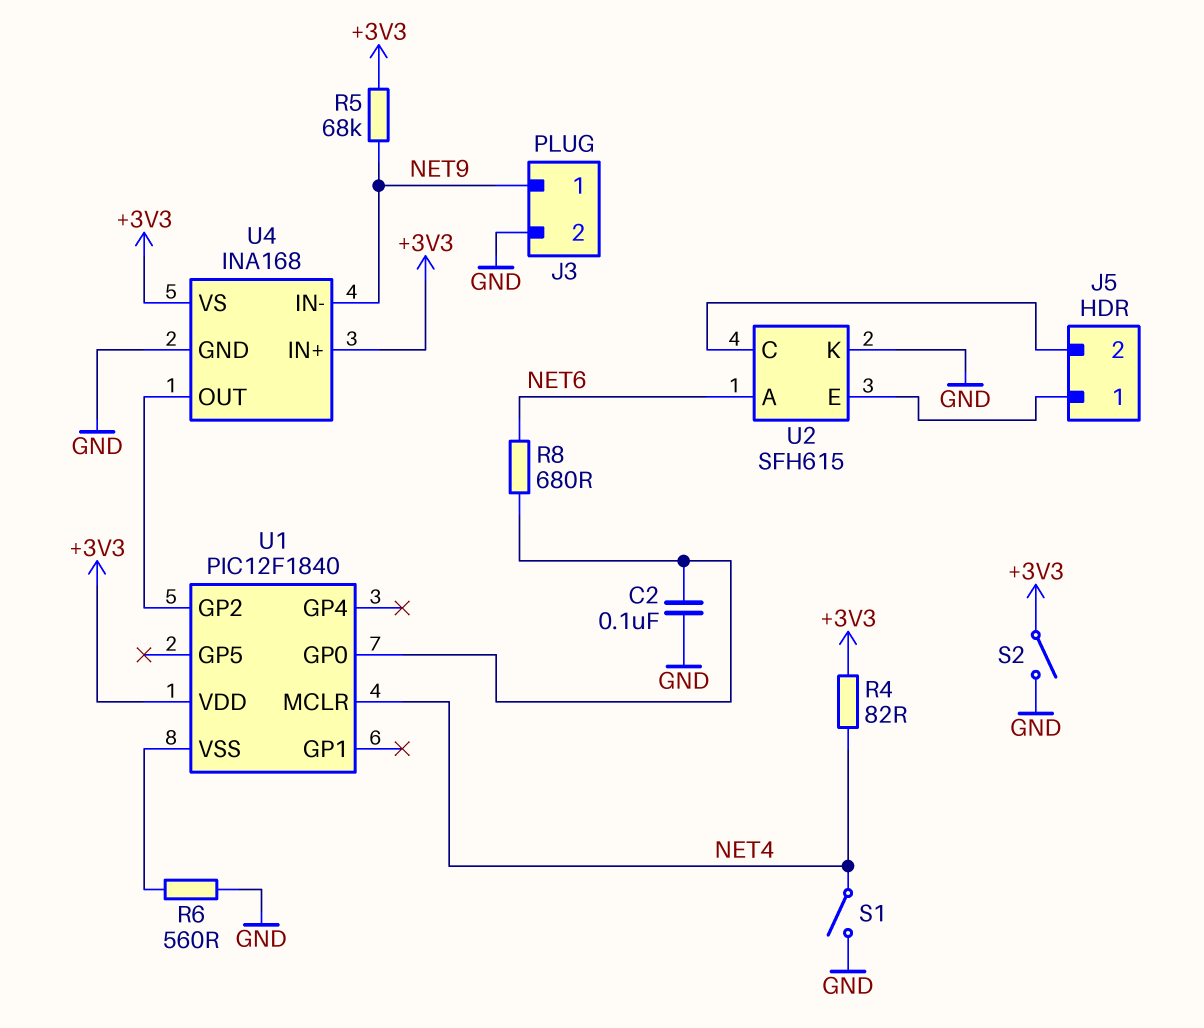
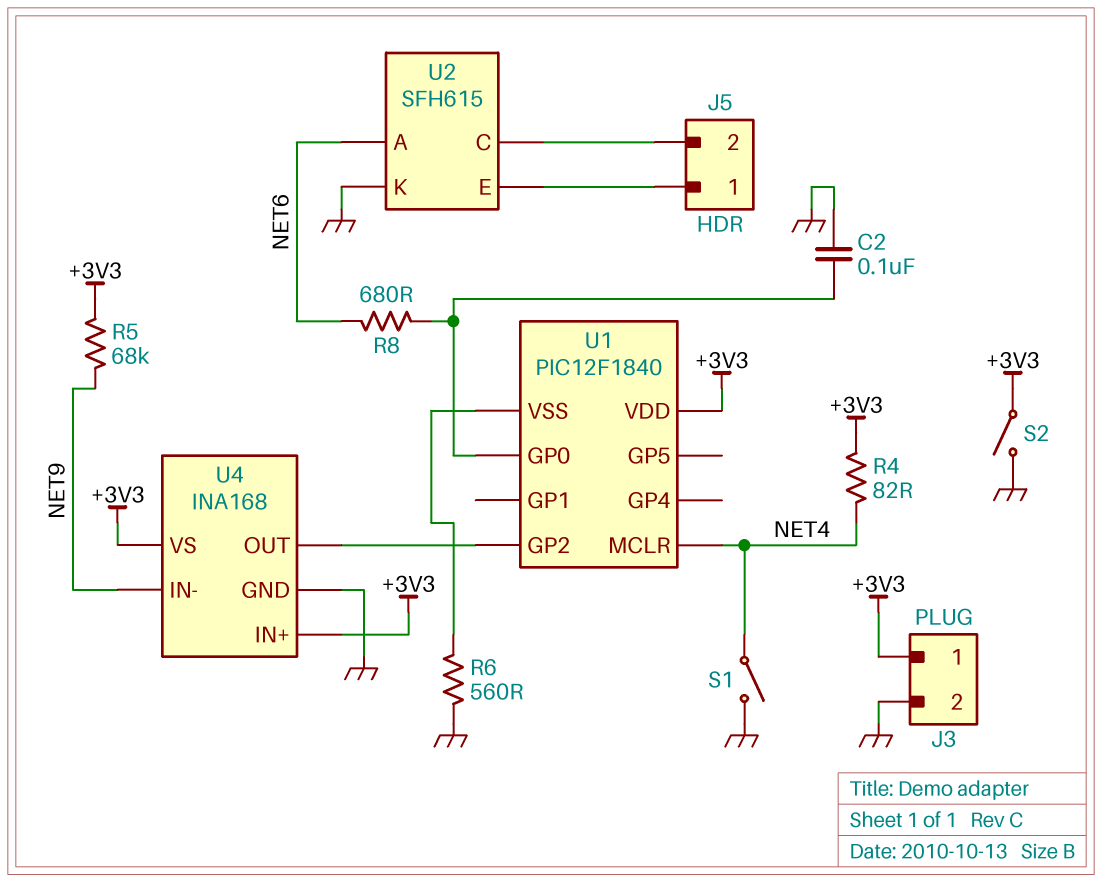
J3 pin 1: NET9 -> +3V3

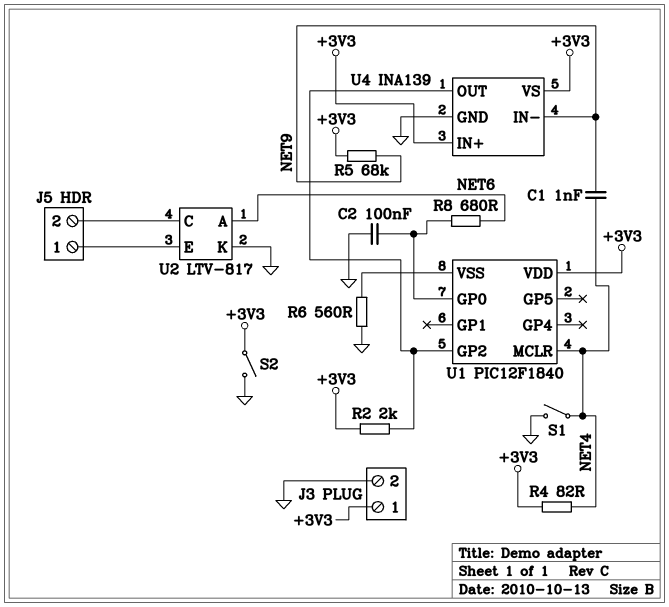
C1: none -> 1nF (NET4, NET9)
R2: none -> 2k (+3V3, U1/GP2)
U2: SFH615 -> LTV-817
U4: INA168 -> INA139

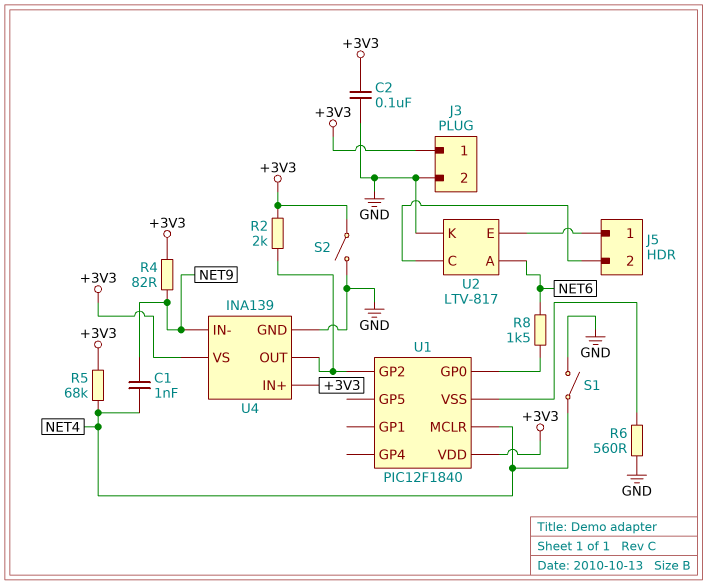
C2: 100nF (GND, U1/GP0) -> 100nF (+3V3, GND)
R4: 82 (+3V3, NET4) -> 82 (+3V3, NET9)
R5: 68k (+3V3, NET9) -> 68k (+3V3, NET4)
R8: 680 (NET6, U1/GP0) -> 1.5k (NET6, U1/GP0)

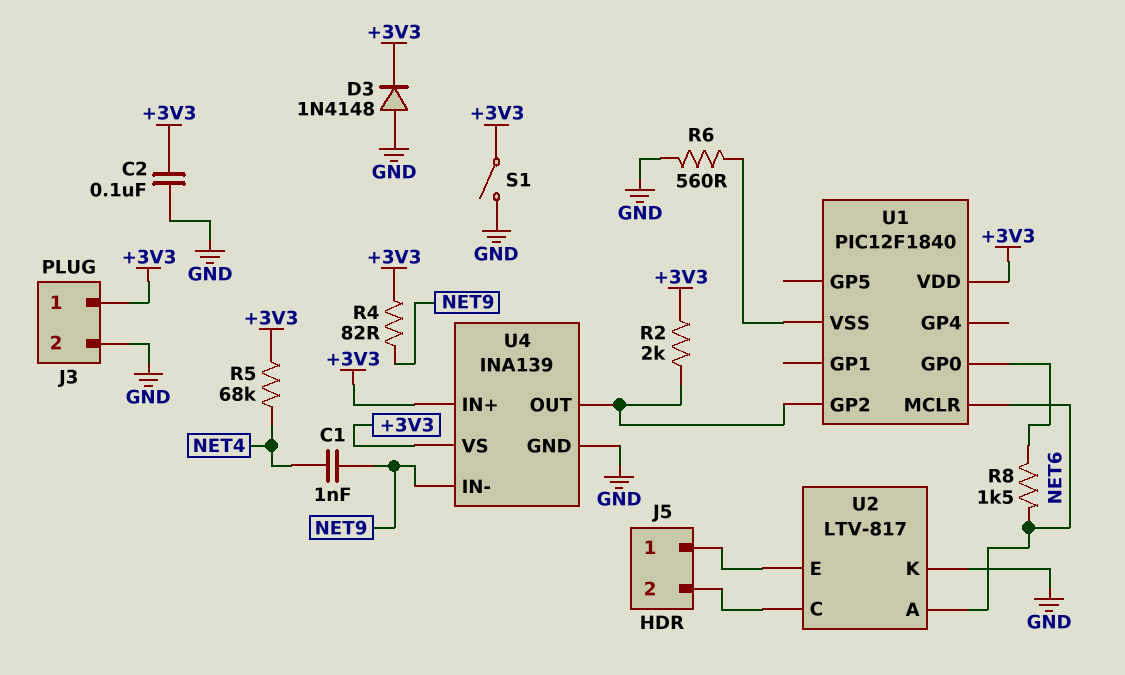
D3: none -> diode 1N4148 (A GND, K +3V3)
S1: switch (GND, NET4) -> switch (+3V3, GND)
S2: switch (+3V3, GND) -> none
U1 pin MCLR: NET4 -> NET6

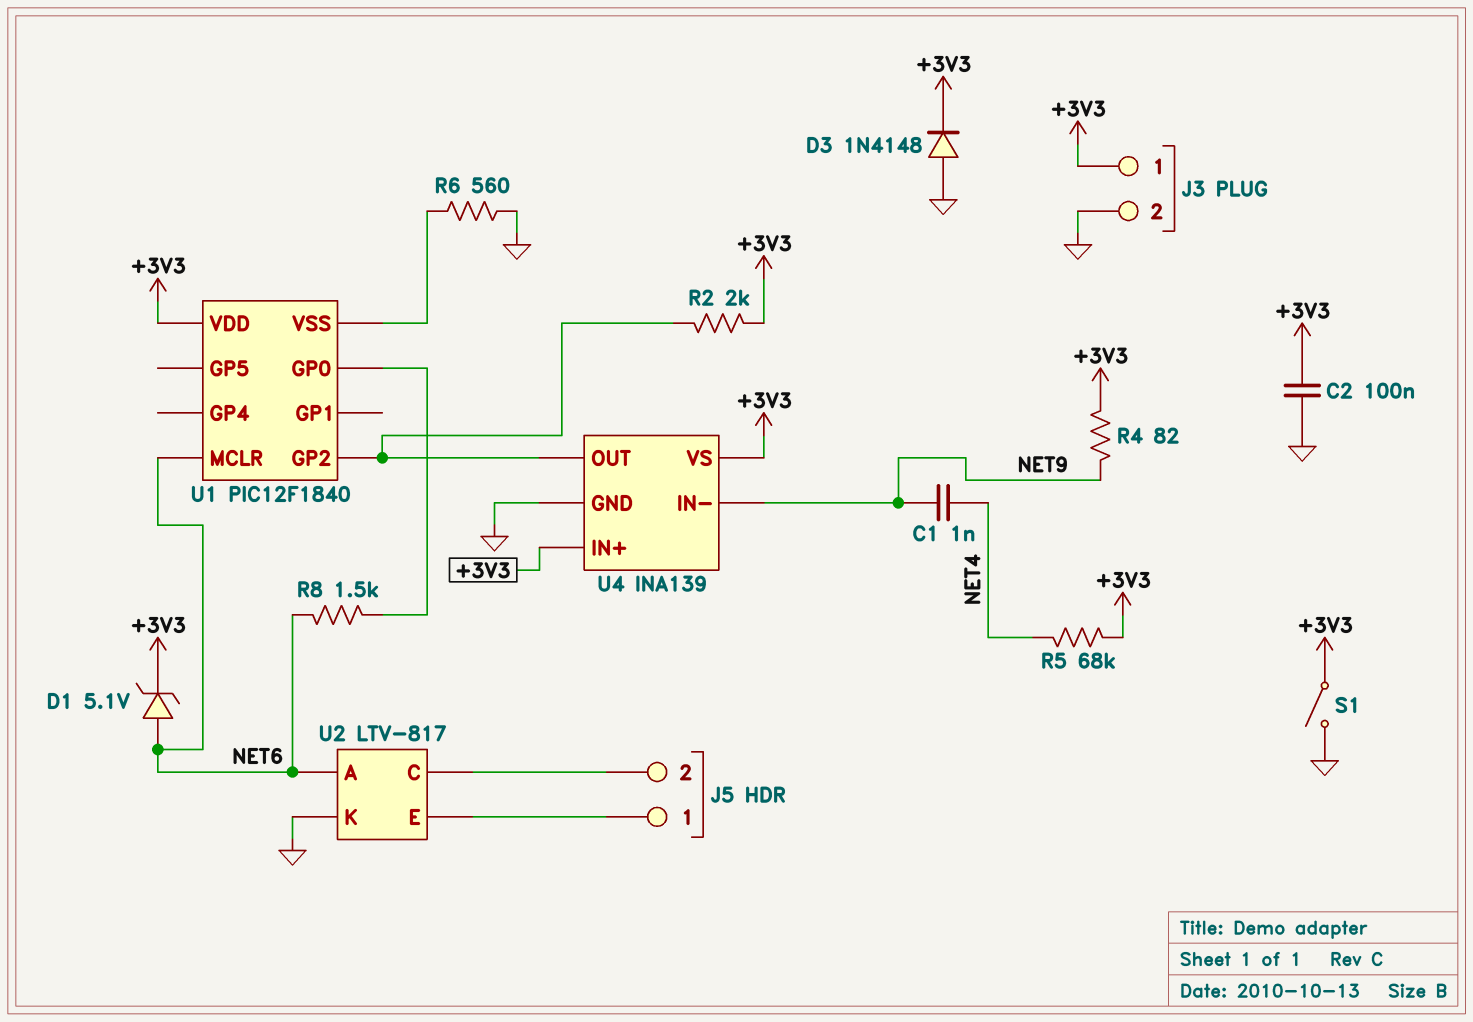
D1: none -> zener 5.1V (A NET6, K +3V3)

